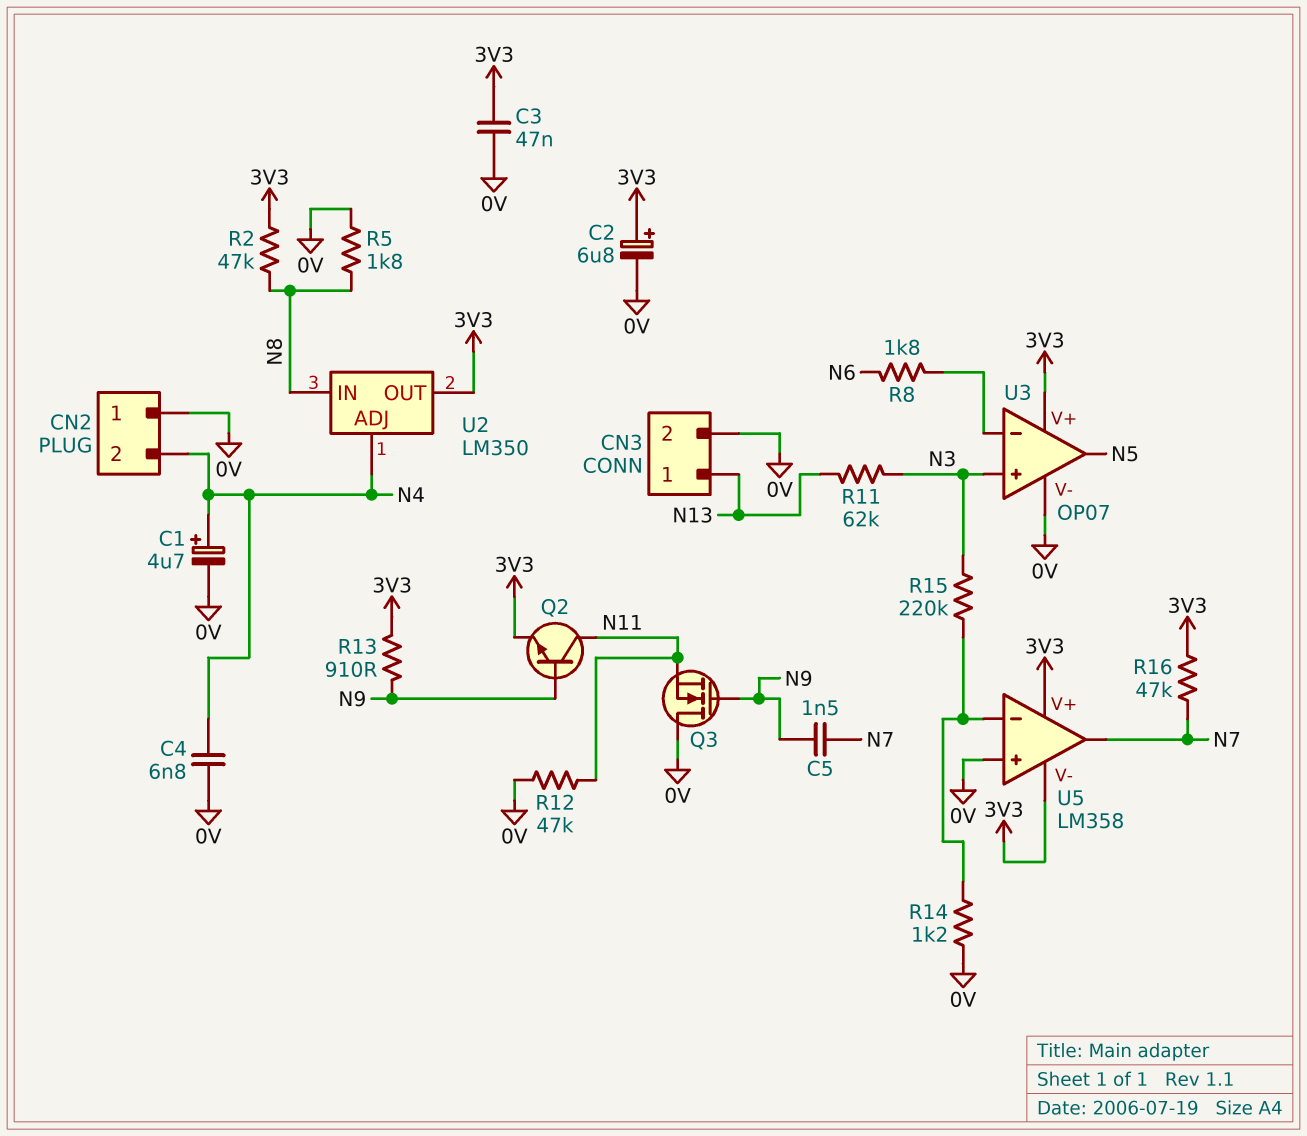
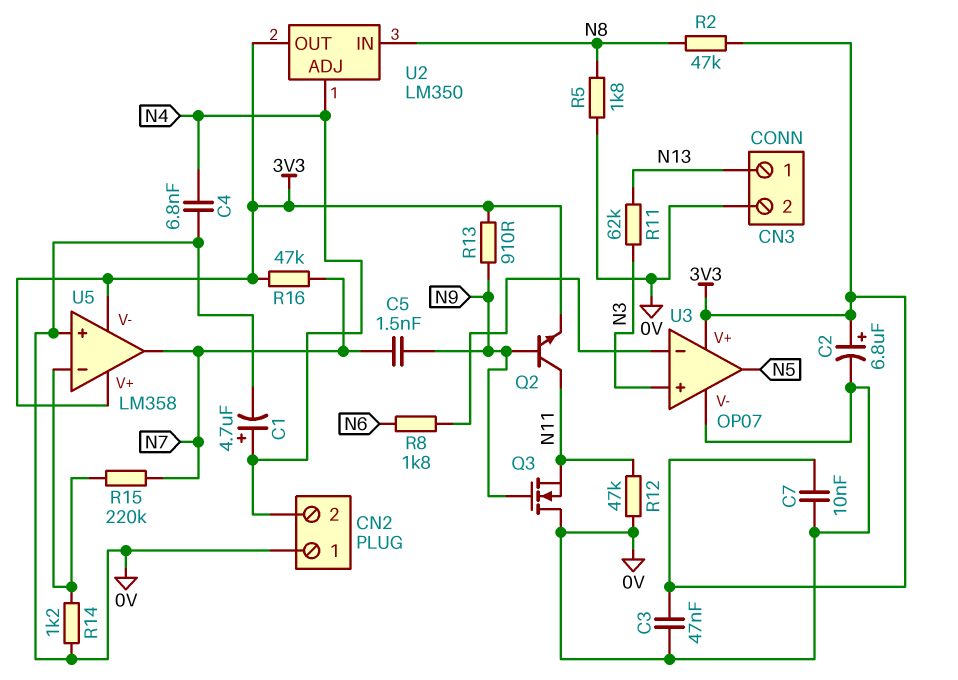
C7: none -> 10nF (0V, 3V3)
R15: 220k (N3, U5/in-) -> 220k (N7, U5/in-)

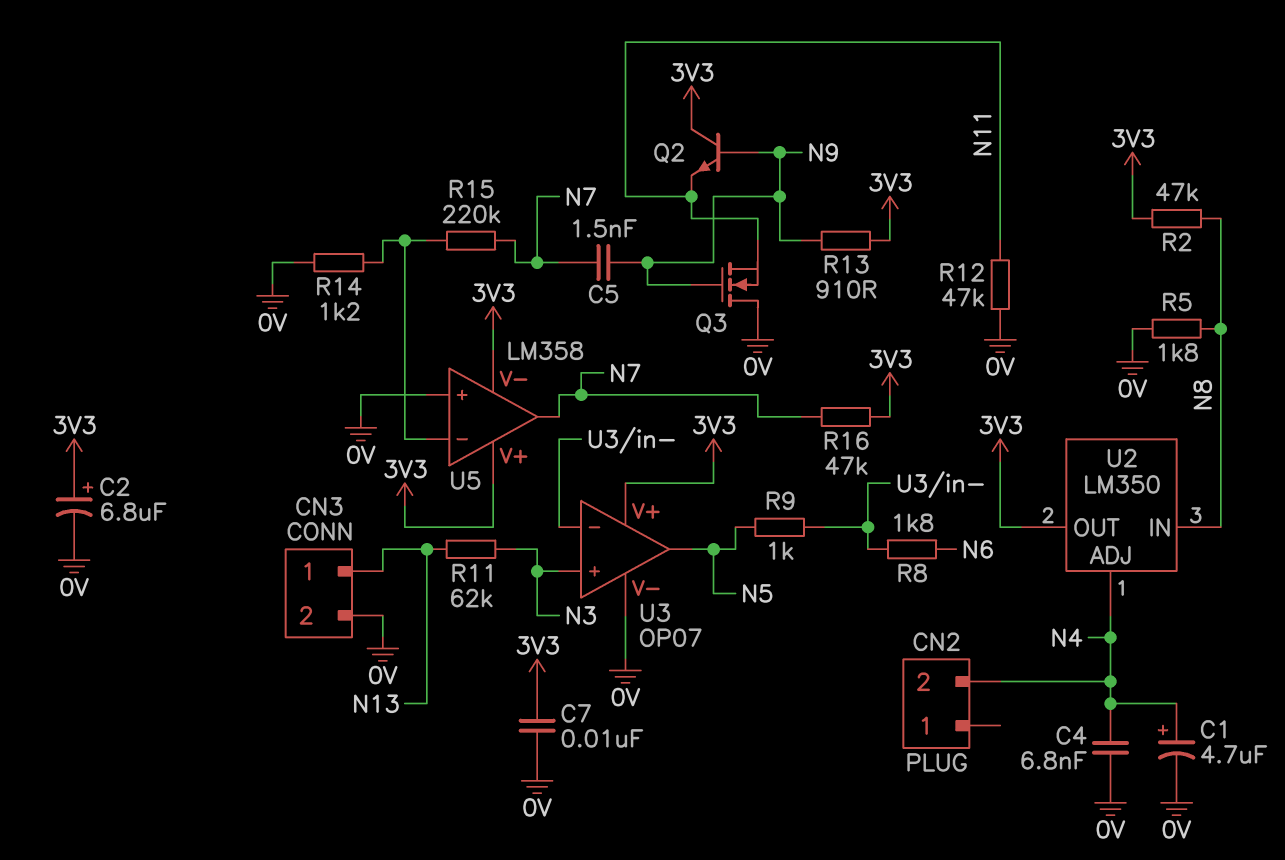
C3: 47nF (0V, 3V3) -> none
CN2 pin 1: 0V -> none
Q2: NPN (B N9, C N11, E 3V3) -> NPN (B N9, C 3V3, E N11)
R9: none -> 1k (N5, U3/in-)

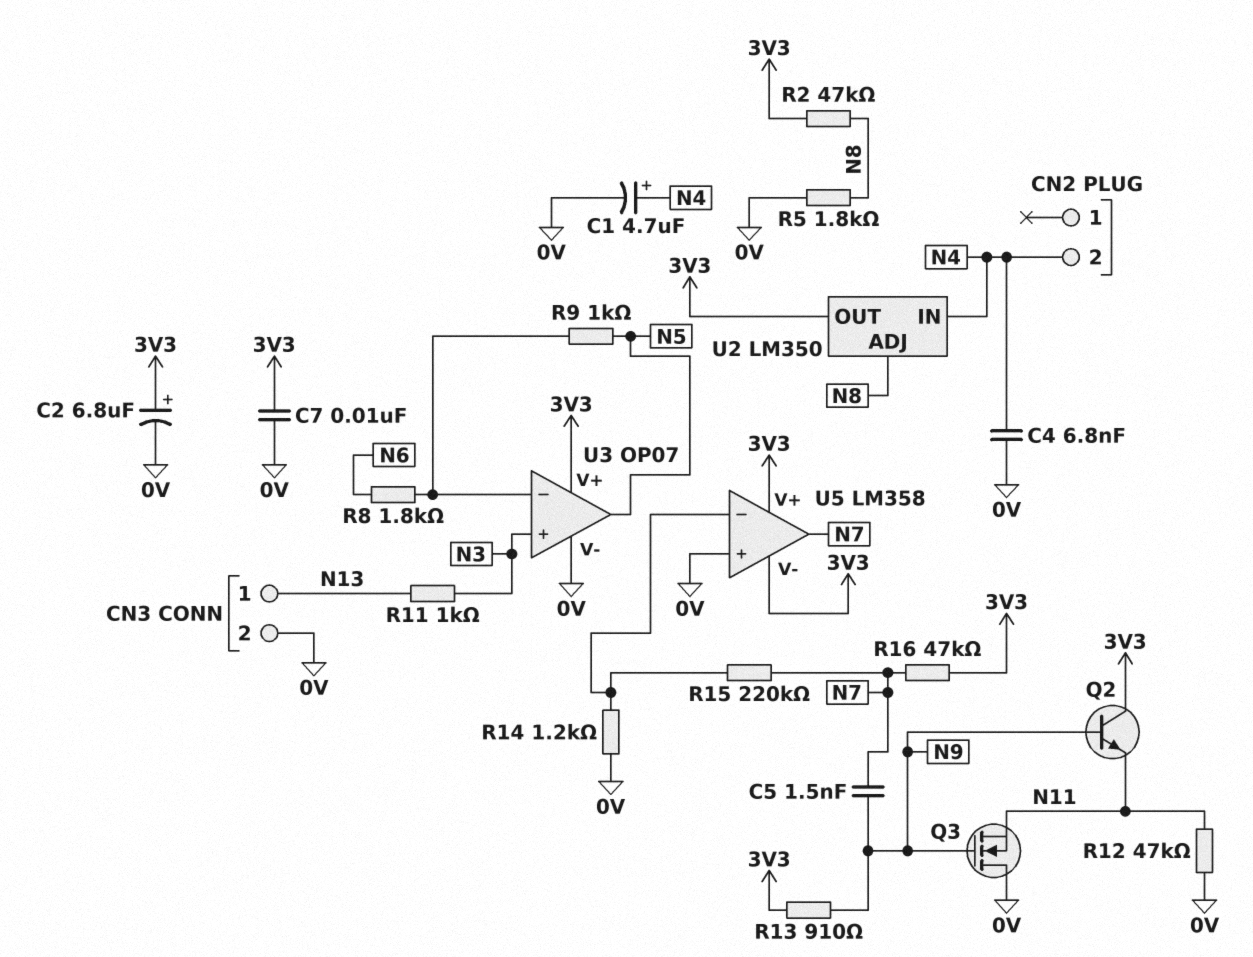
R11: 62k (N3, N13) -> 1k (N3, N13)
U2 pin ADJ: N4 -> N8
U2 pin IN: N8 -> N4

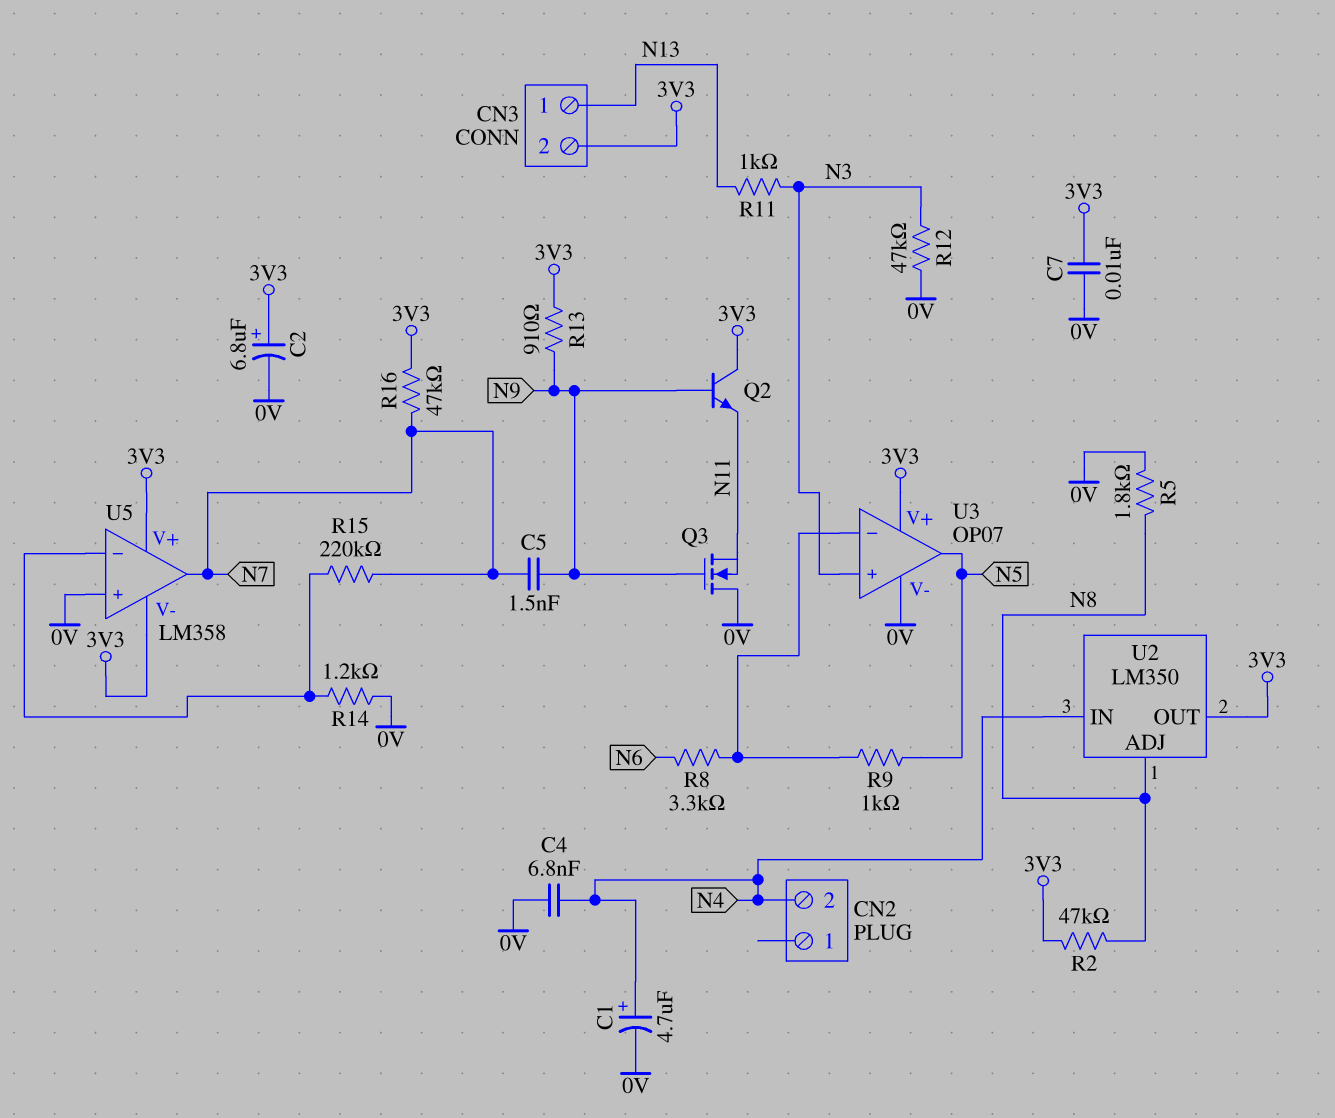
CN3 pin 2: 0V -> 3V3
R8: 1.8k (N6, U3/in-) -> 3.3k (N6, U3/in-)
R12: 47k (0V, N11) -> 47k (0V, N3)

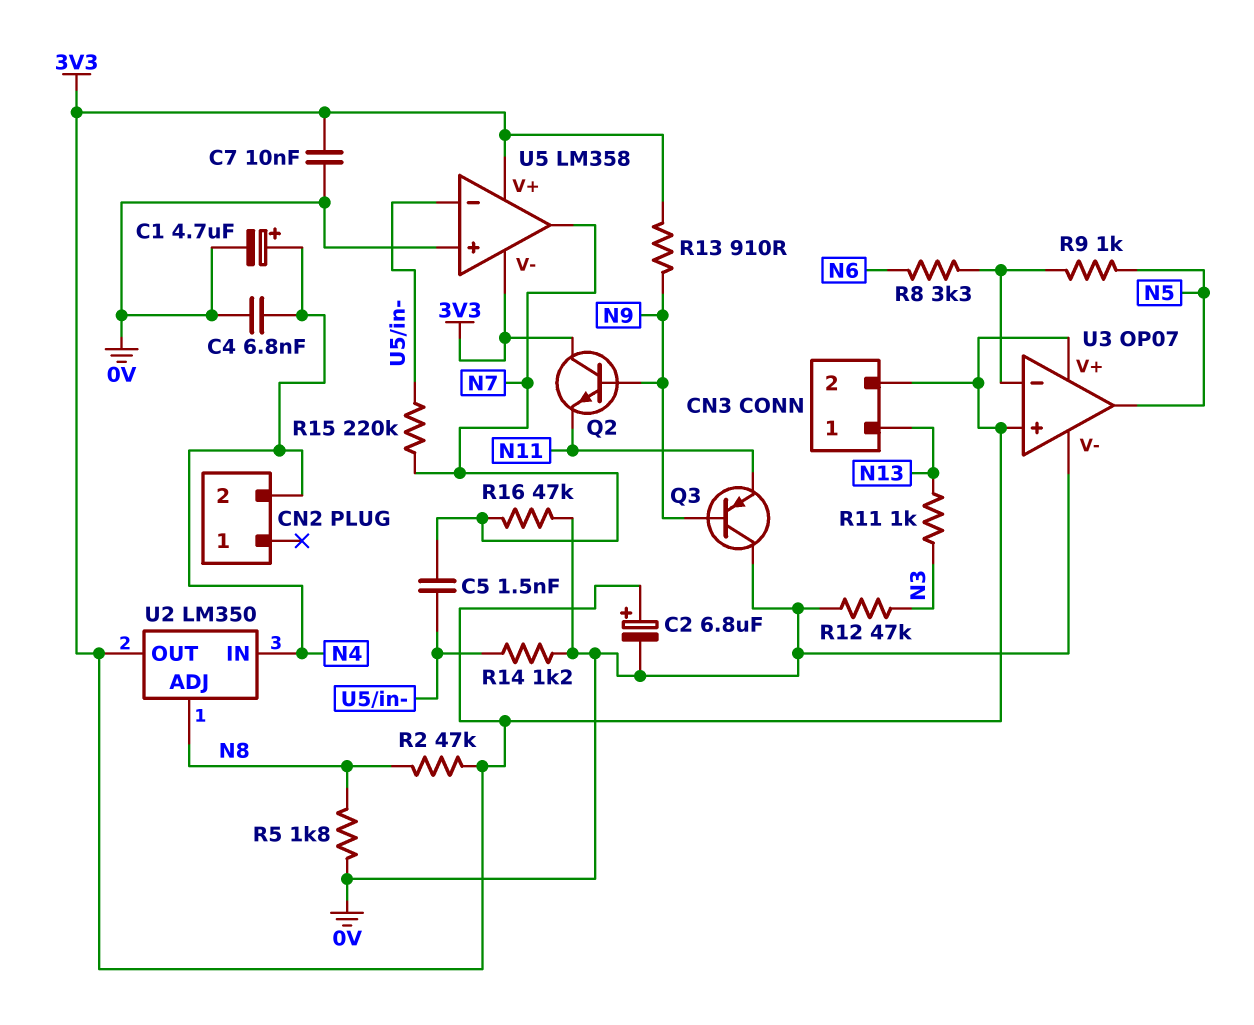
C5: 1.5nF (N7, N9) -> 1.5nF (N7, U5/in-)
Q3: NMOS (G N9, D 0V, S N11) -> PNP (B N9, C 0V, E N11)
R16: 47k (3V3, N7) -> 47k (0V, N7)
U3 pin in+: N3 -> 3V3

